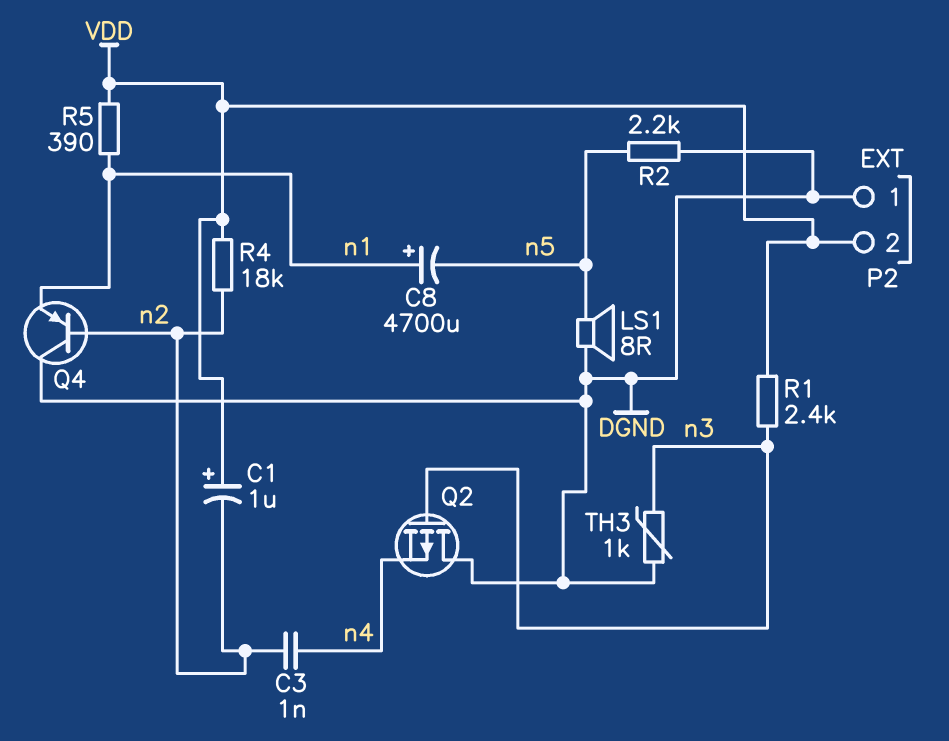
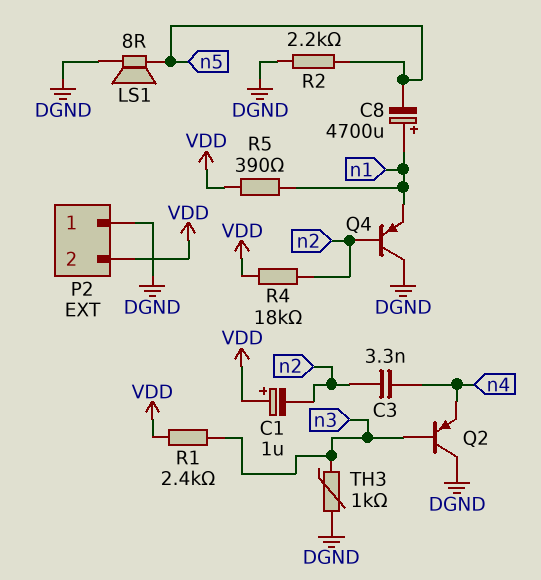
C3: 1nF (n2, n4) -> 3.3nF (n2, n4)
Q2: PMOS (G n3, D DGND, S n4) -> PNP (B n3, C DGND, E n4)

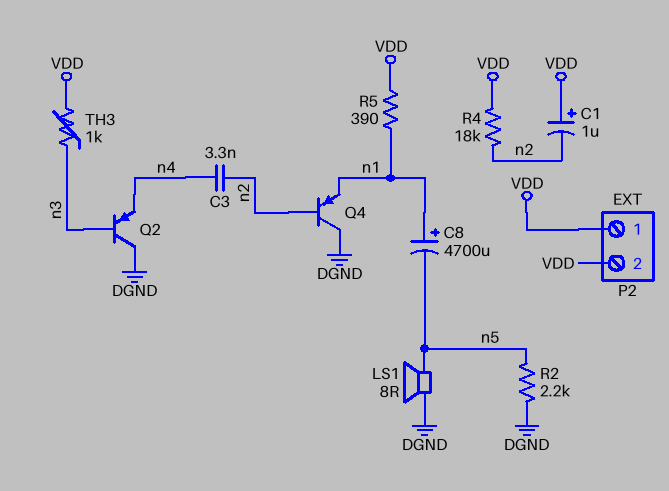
P2 pin 1: DGND -> VDD
R1: 2.4k (VDD, n3) -> none
TH3: 1k (DGND, n3) -> 1k (VDD, n3)

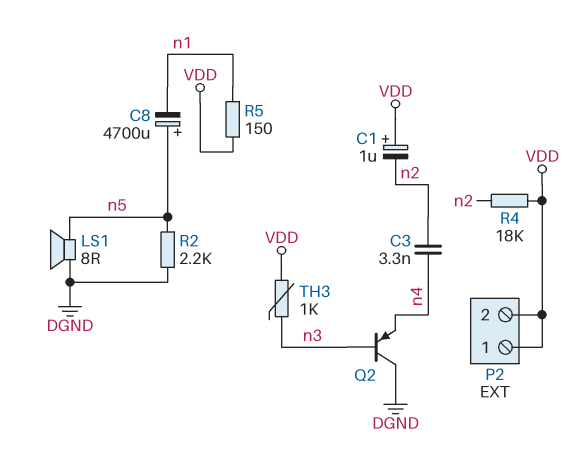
C8: 4700uF (plus n1, minus n5) -> 4700uF (plus n5, minus n1)
Q4: PNP (B n2, C DGND, E n1) -> none
R5: 390 (VDD, n1) -> 150 (VDD, n1)

